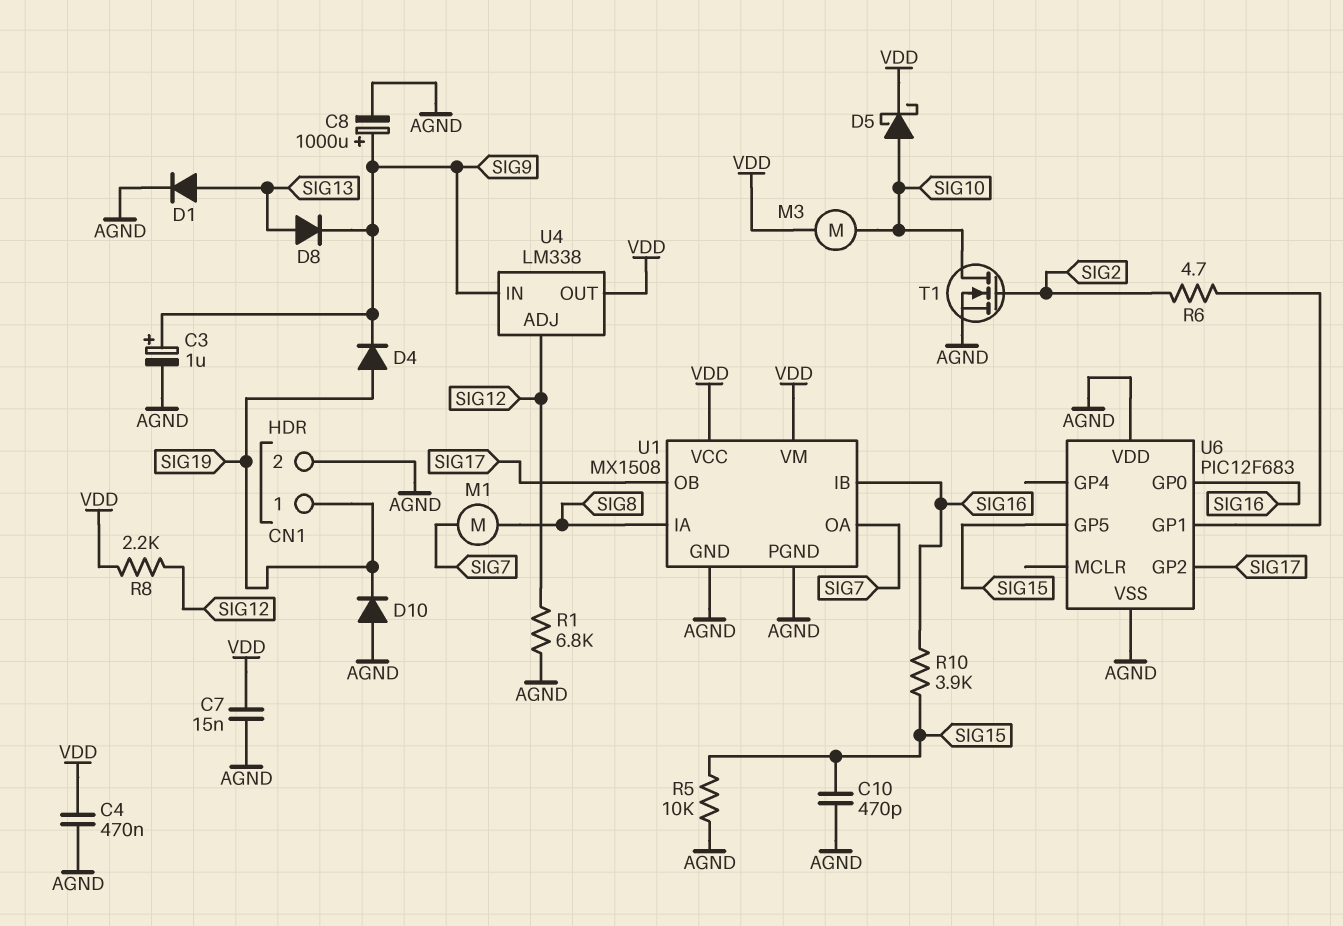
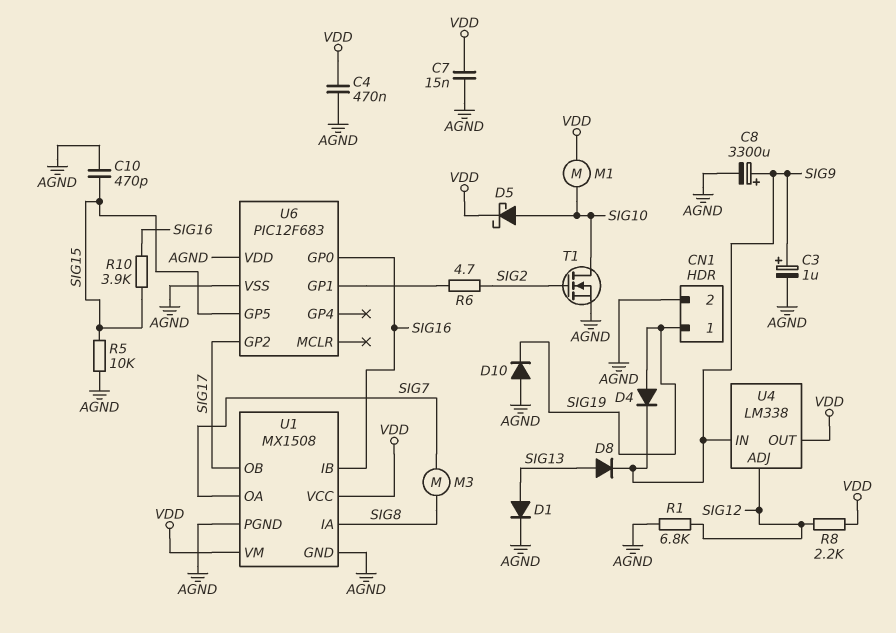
C8: 1000uF (plus SIG9, minus AGND) -> 3300uF (plus SIG9, minus AGND)
M1: motor (SIG7, SIG8) -> motor (SIG10, VDD)
M3: motor (SIG10, VDD) -> motor (SIG7, SIG8)

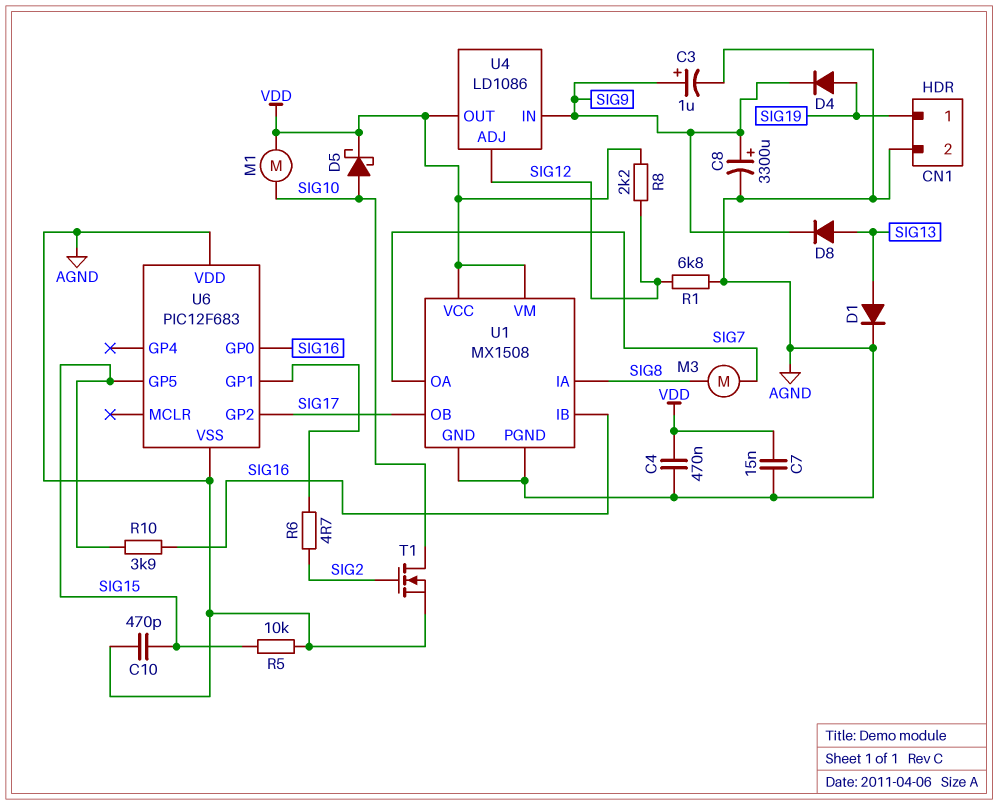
D10: diode (A AGND, K SIG19) -> none
U4: LM338 -> LD1086

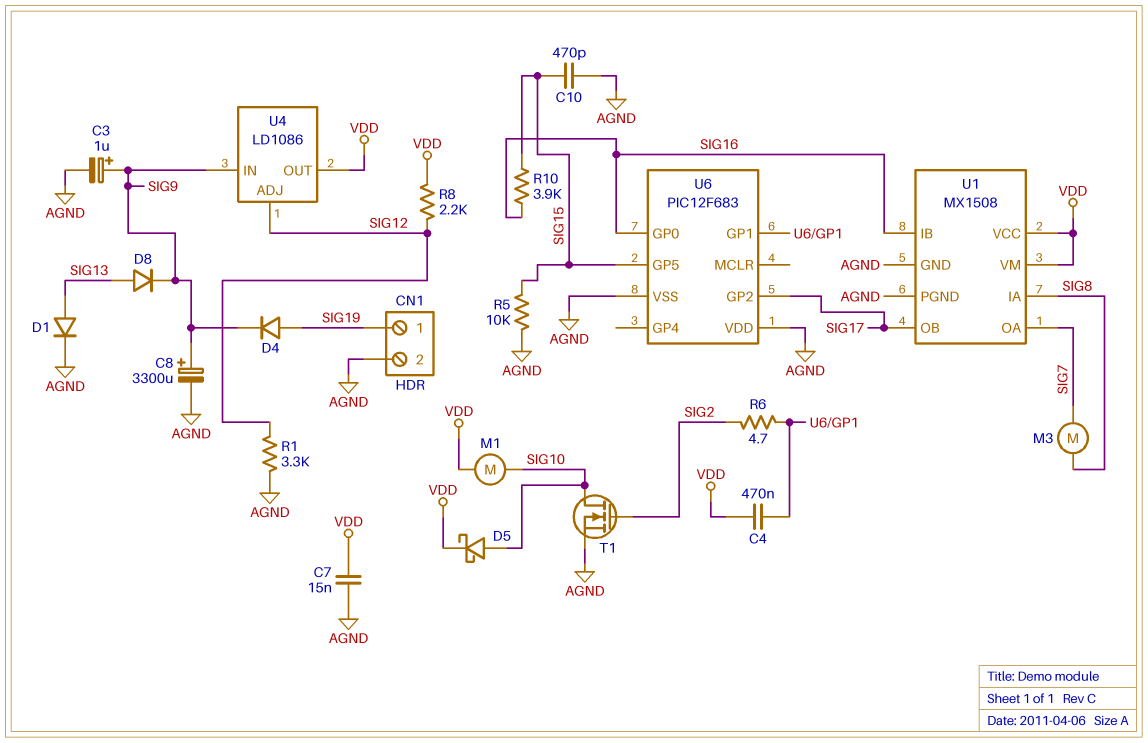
C4: 470nF (AGND, VDD) -> 470nF (U6/GP1, VDD)
R1: 6.8k (AGND, SIG12) -> 3.3k (AGND, SIG12)

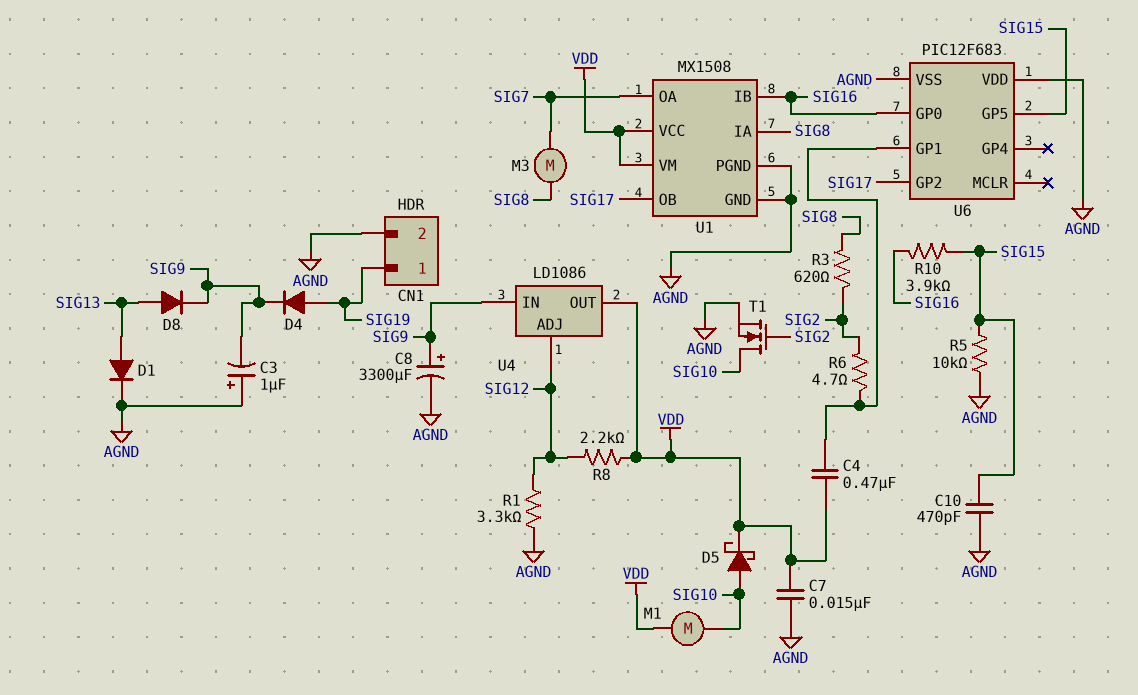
C3: 1uF (plus SIG9, minus AGND) -> 1uF (plus AGND, minus SIG9)
R3: none -> 620 (SIG2, SIG8)

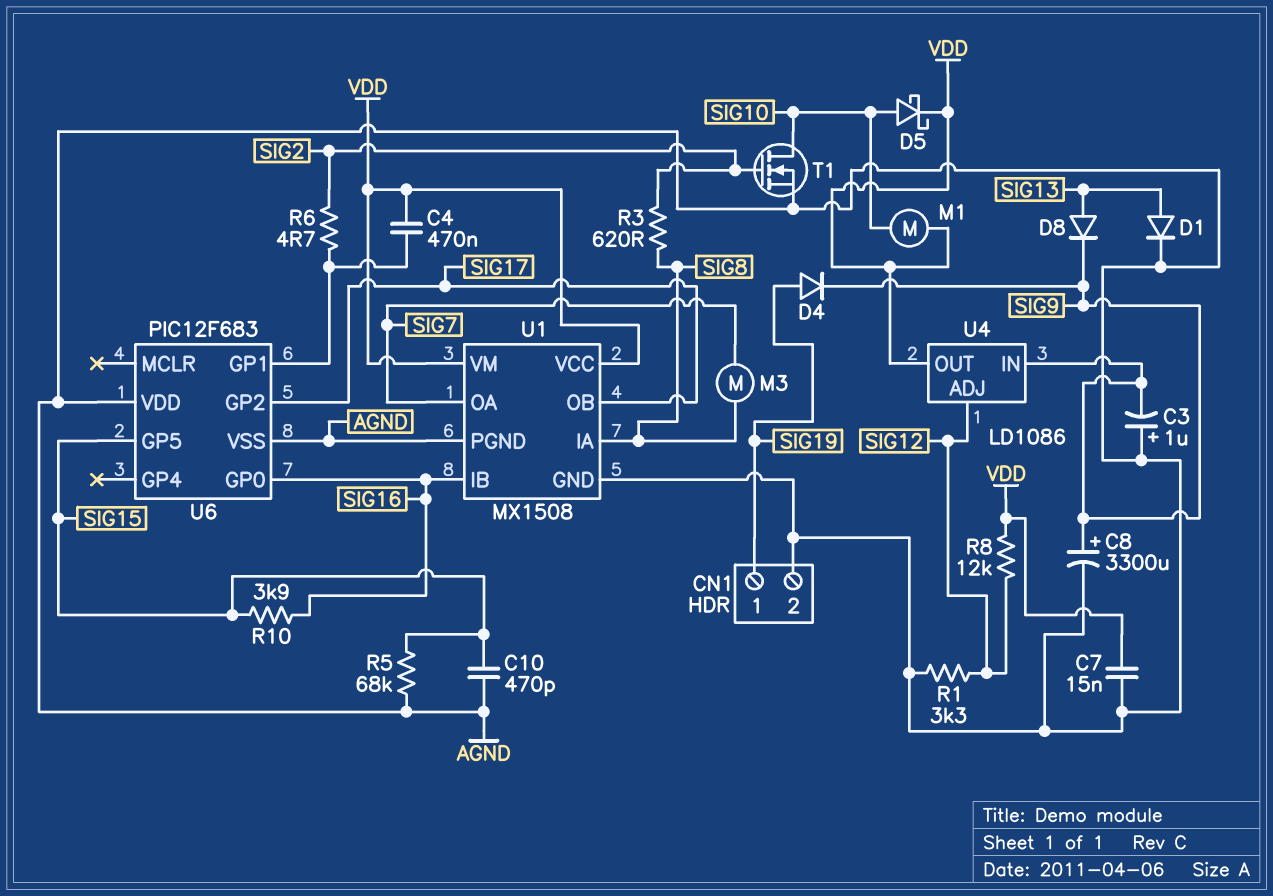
R5: 10k (AGND, SIG15) -> 68k (AGND, SIG15)
R8: 2.2k (SIG12, VDD) -> 12k (SIG12, VDD)

